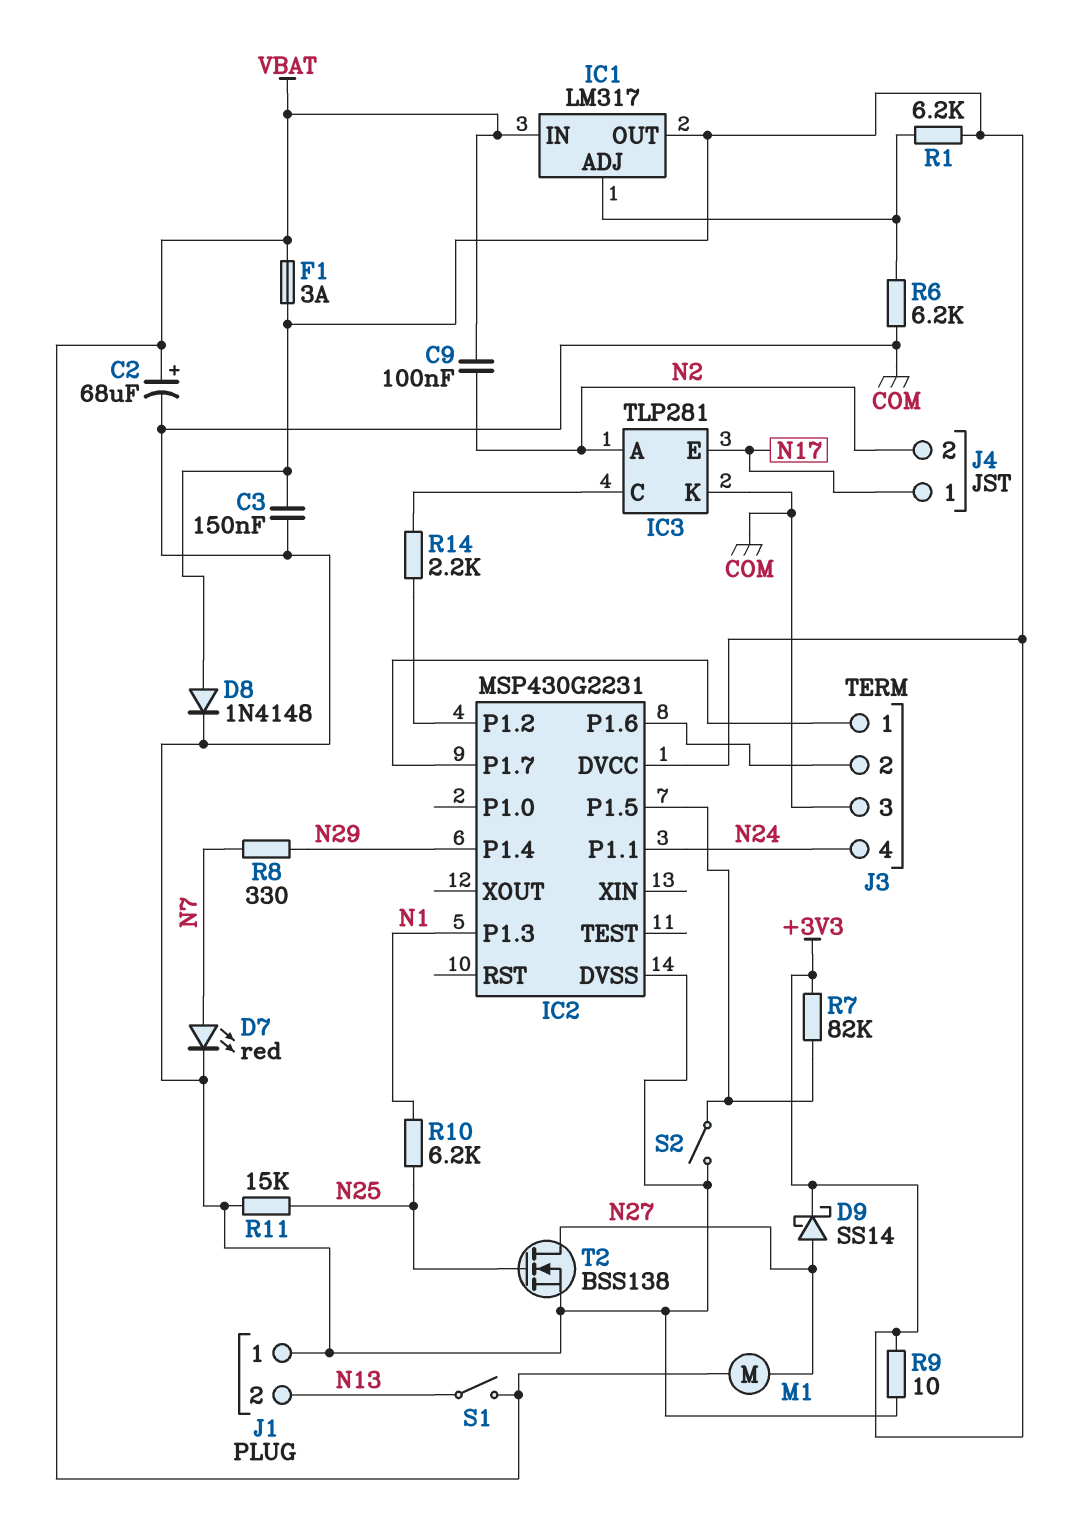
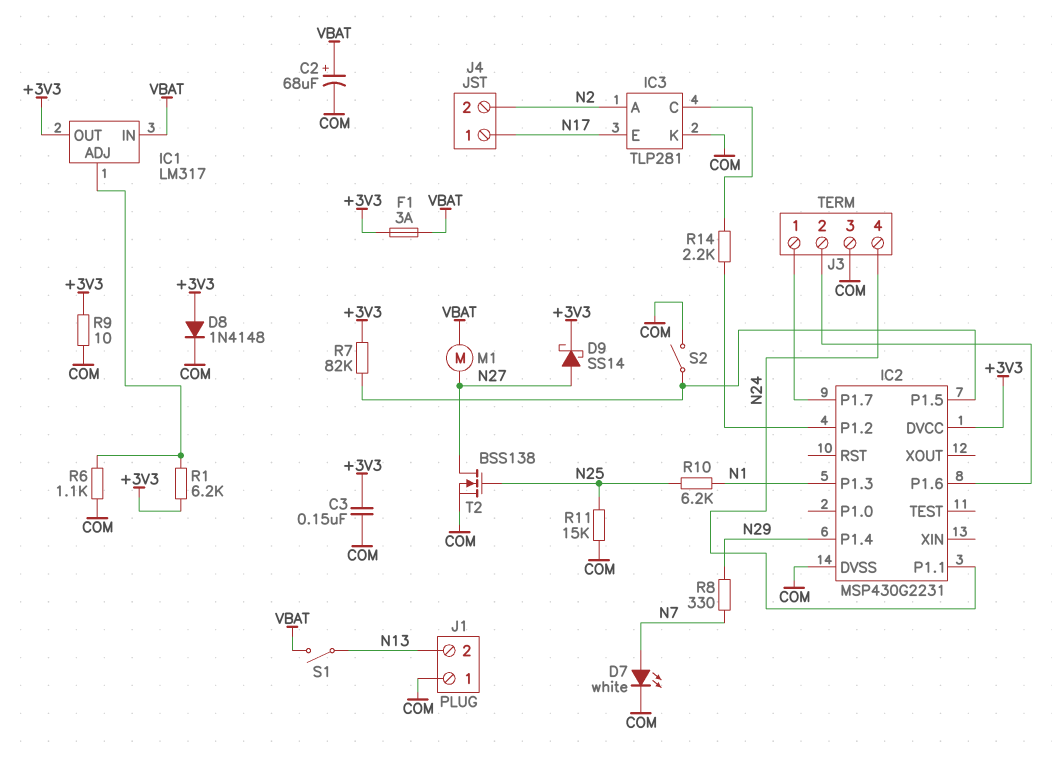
C9: 100nF (N2, VBAT) -> none
D7: LED red (A N7, K COM) -> LED white (A N7, K COM)
R6: 6.2k (COM, IC1/ADJ) -> 1.1k (COM, IC1/ADJ)

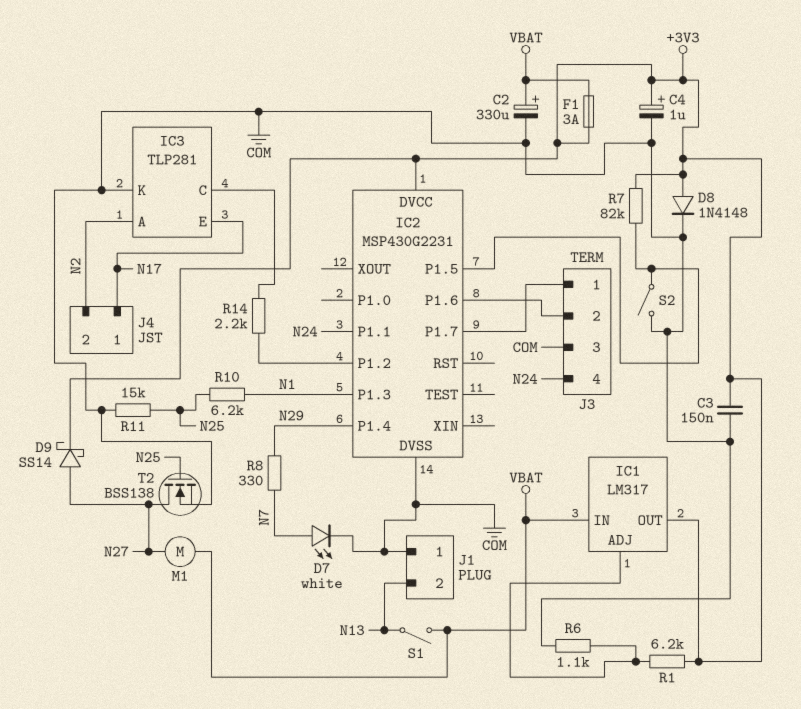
C2: 68uF (plus VBAT, minus COM) -> 330uF (plus VBAT, minus COM)
C4: none -> 1uF (plus +3V3, minus COM)
R9: 10 (+3V3, COM) -> none

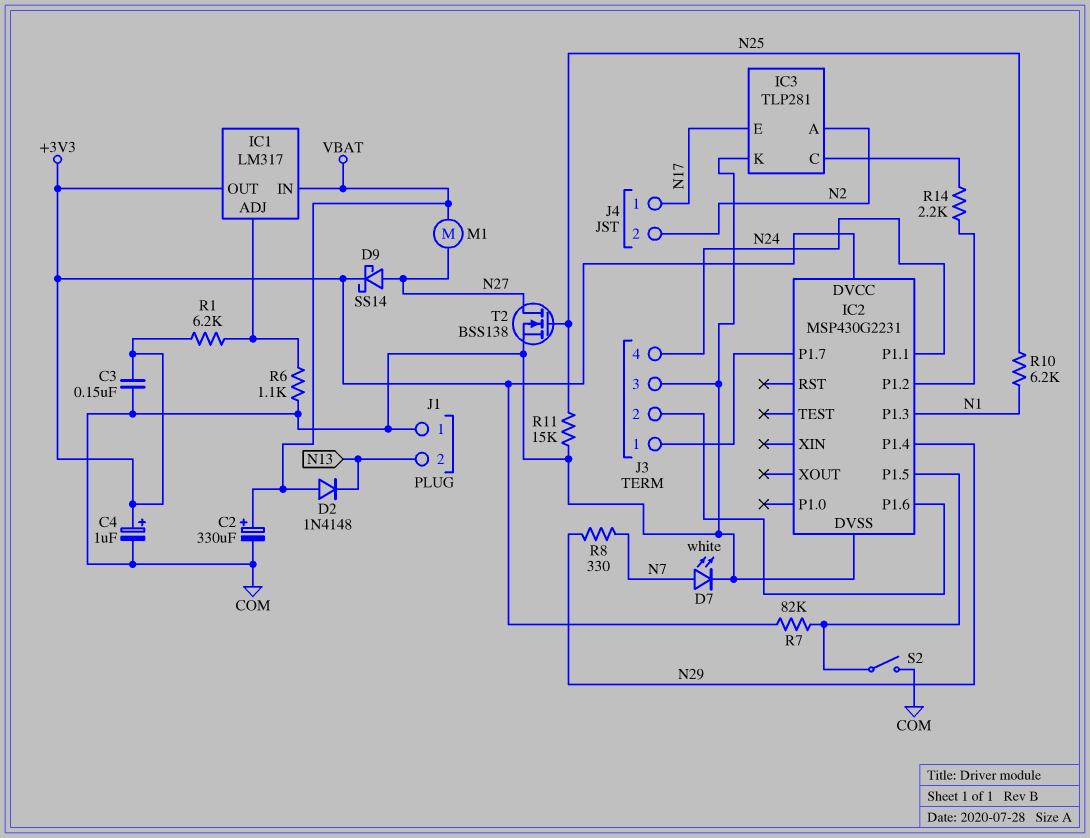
D2: none -> diode 1N4148 (A VBAT, K N13)
D8: diode 1N4148 (A +3V3, K COM) -> none
F1: 3A (+3V3, VBAT) -> none
S1: switch (N13, VBAT) -> none

